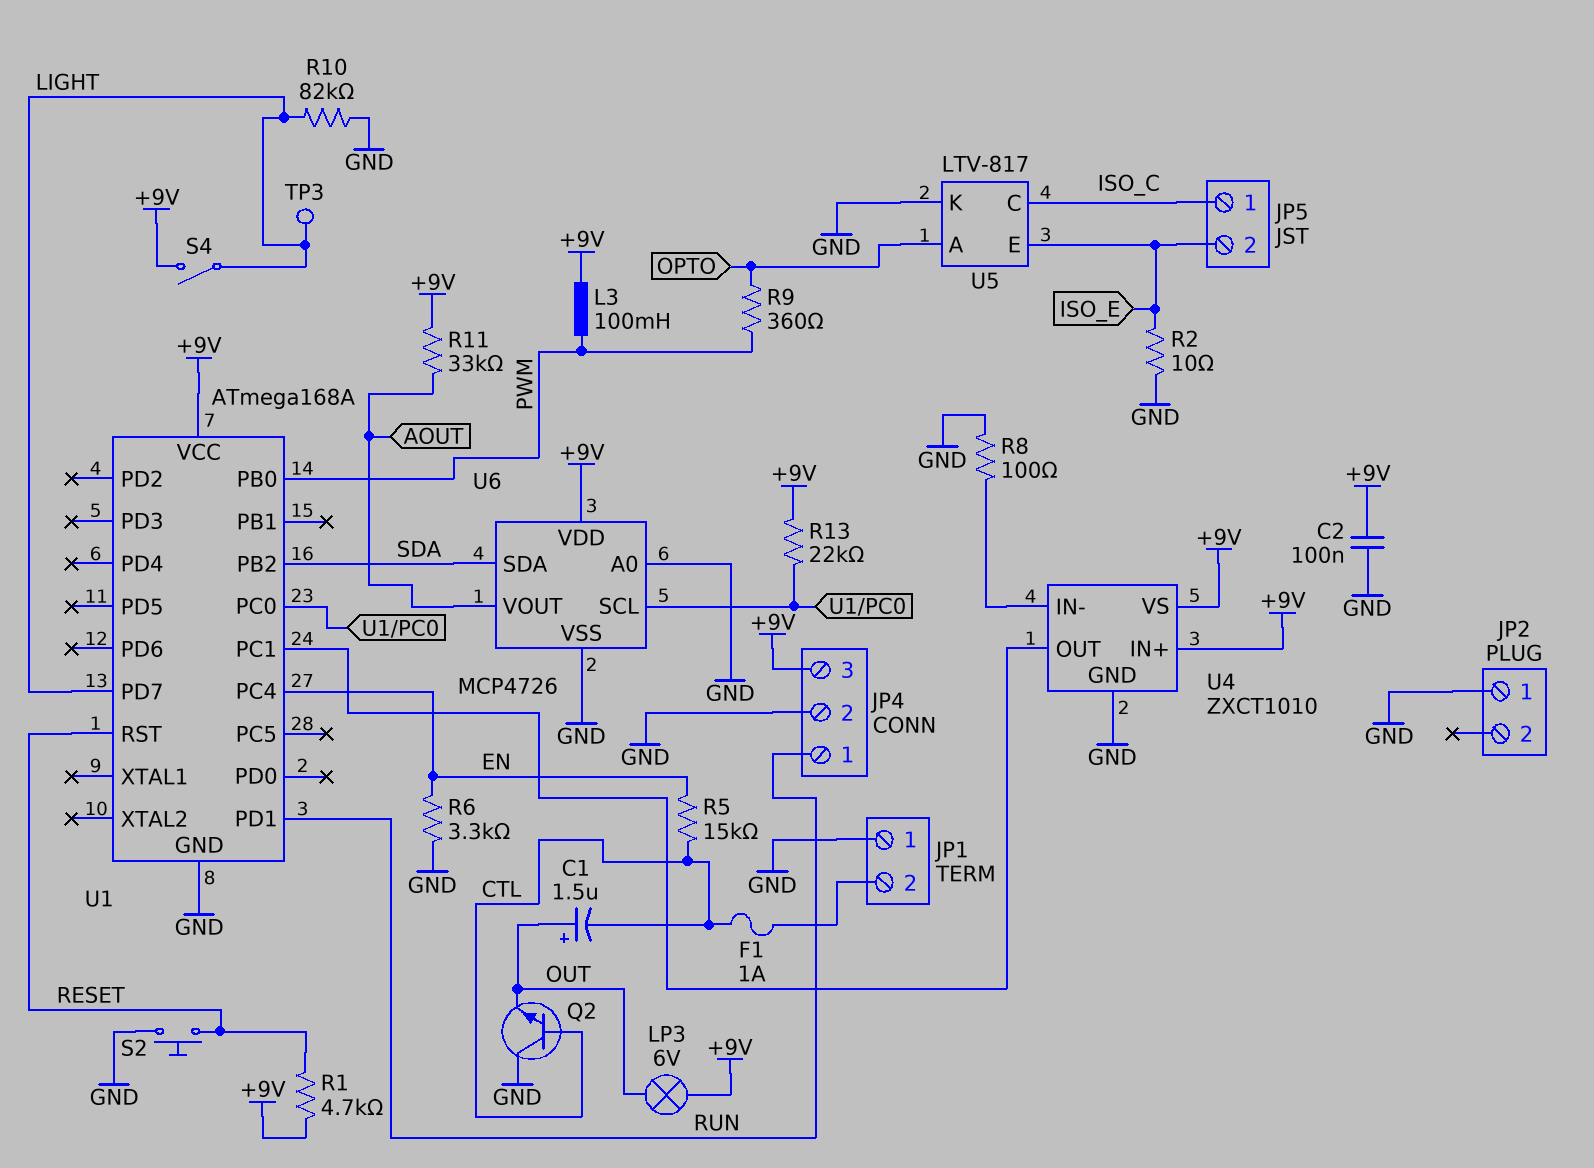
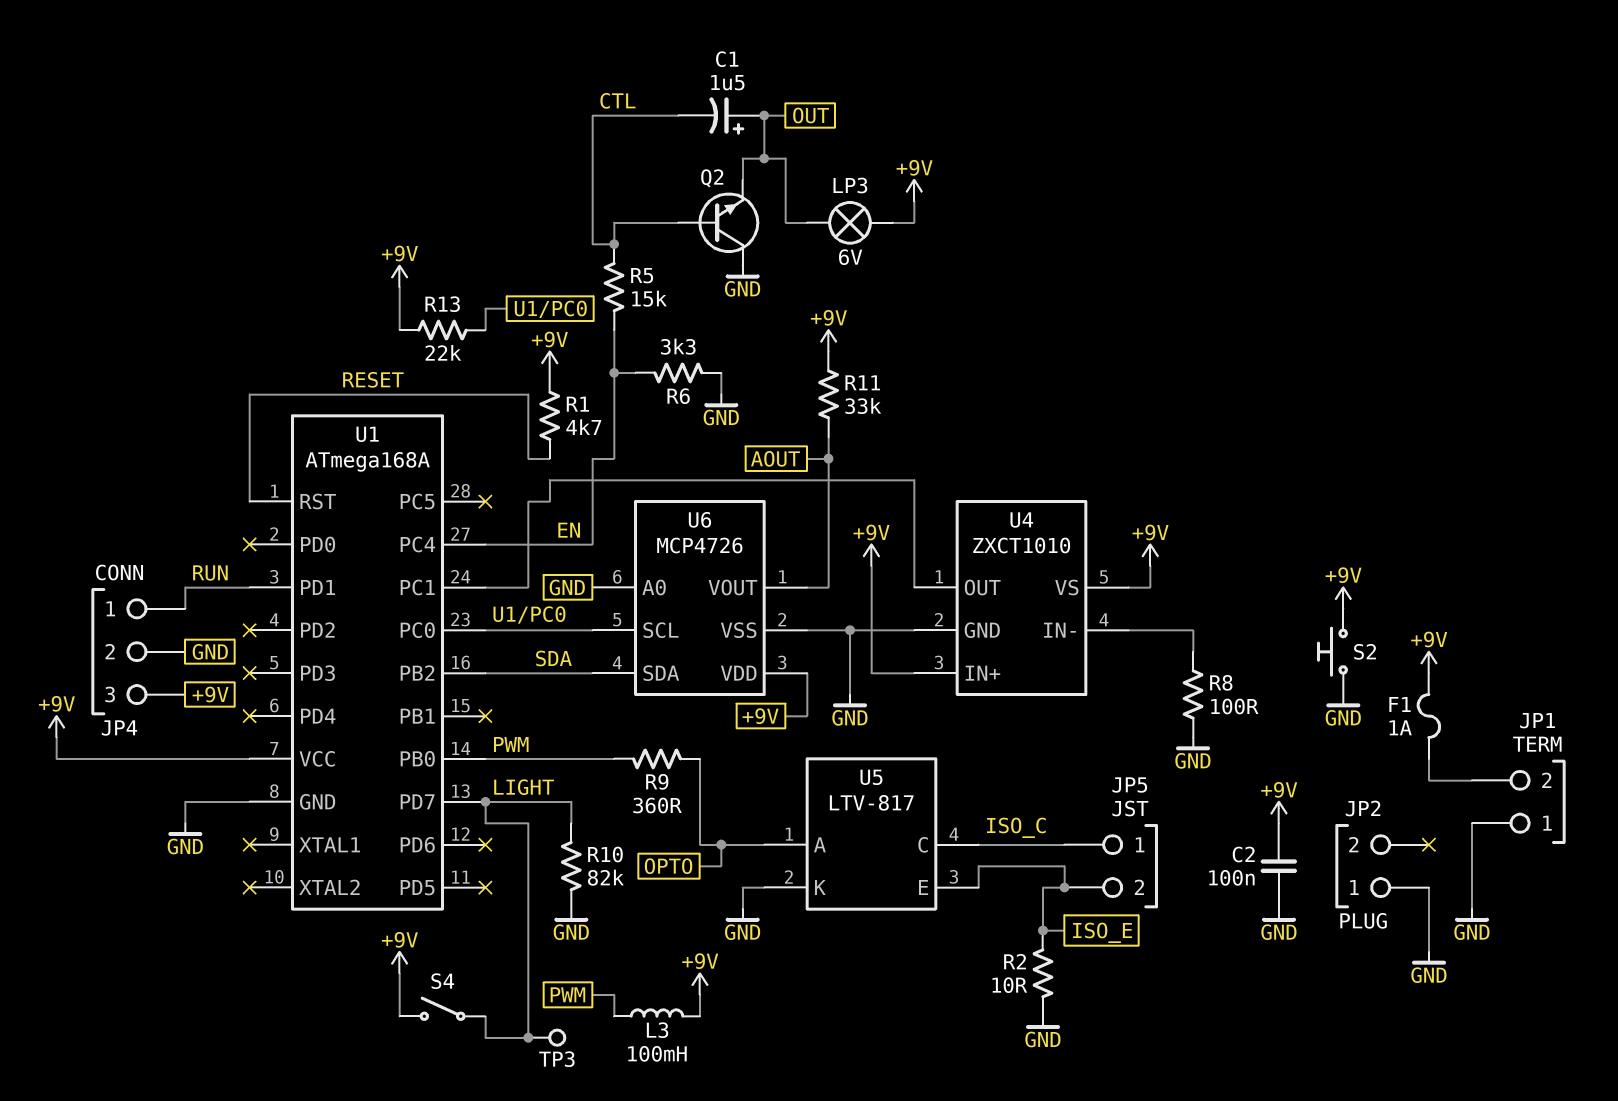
F1: 1A (CTL, JP1/2) -> 1A (+9V, JP1/2)
S2: button (GND, RESET) -> button (+9V, GND)

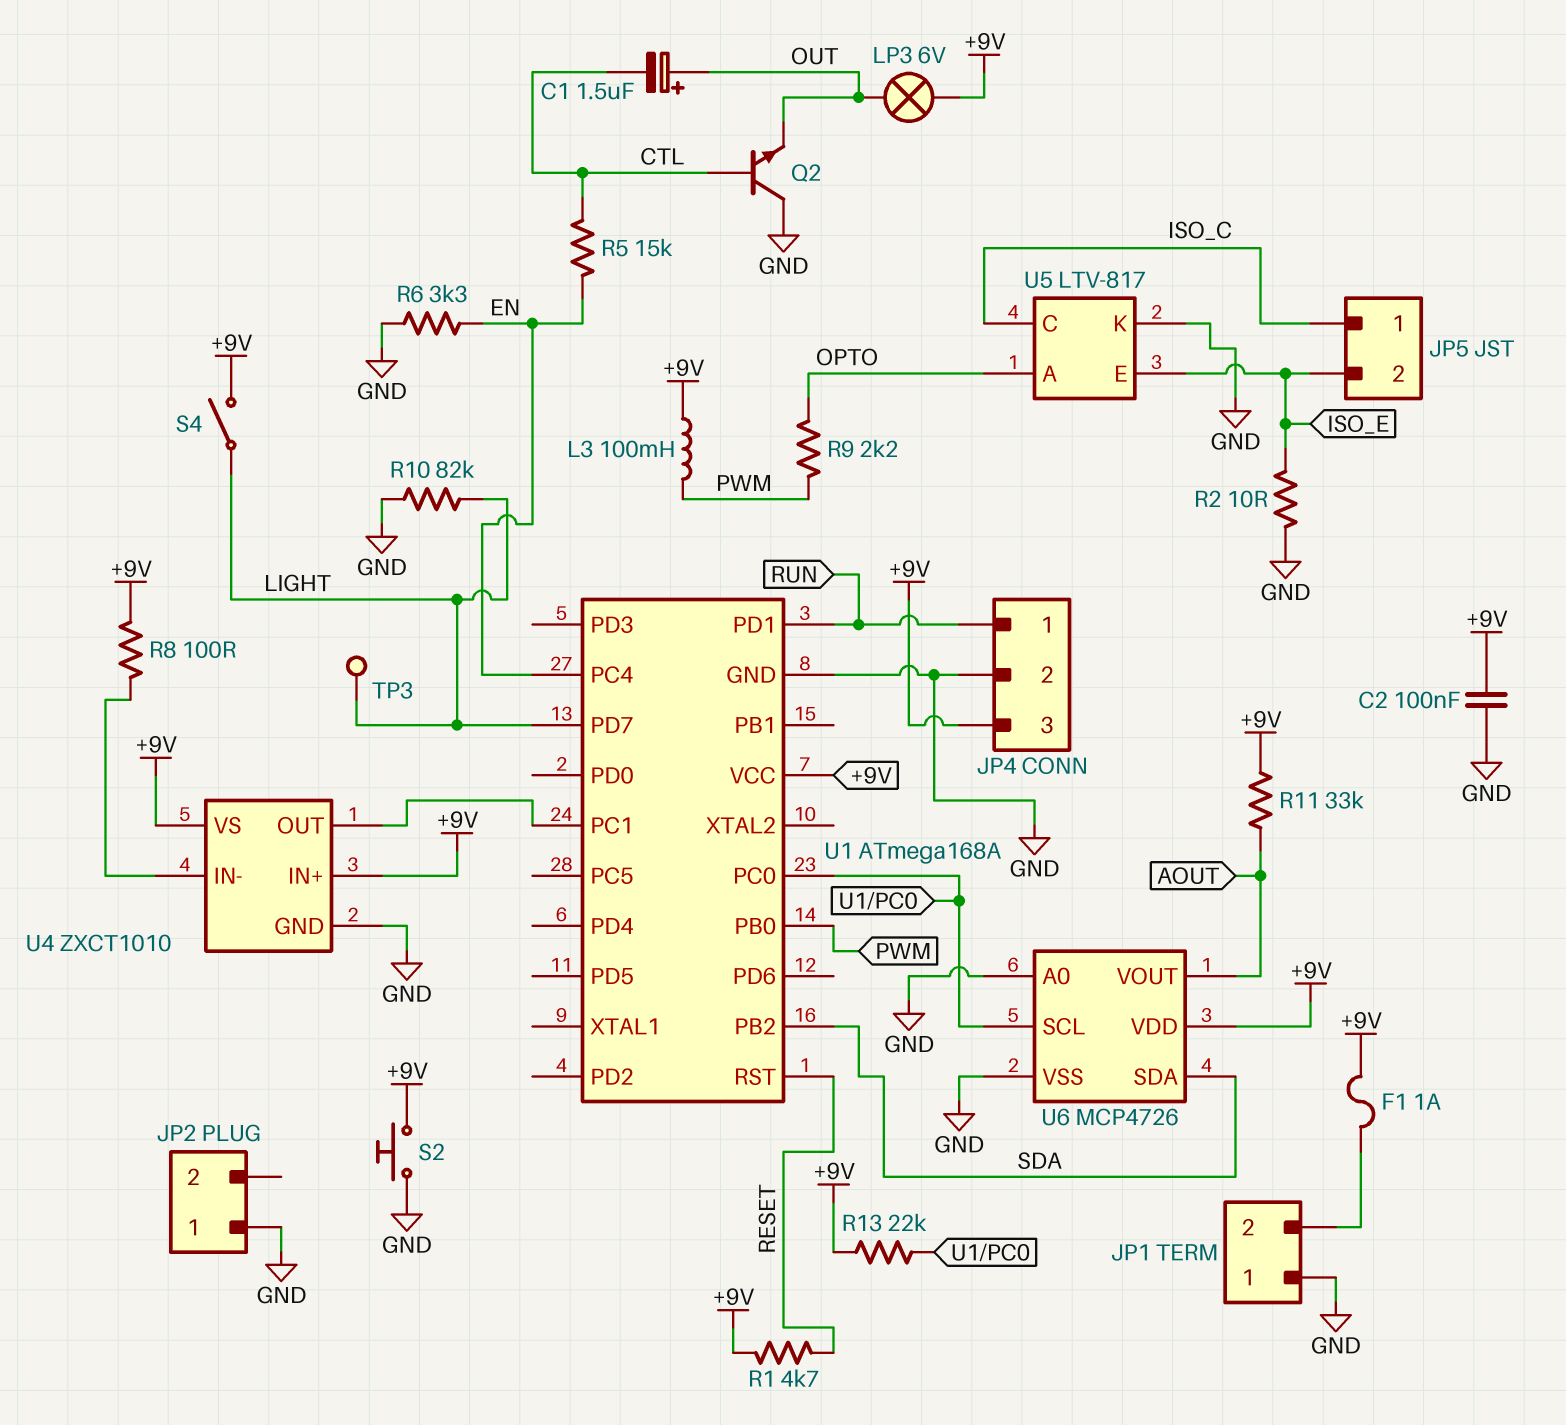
R8: 100 (GND, U4/IN-) -> 100 (+9V, U4/IN-)
R9: 360 (OPTO, PWM) -> 2.2k (OPTO, PWM)

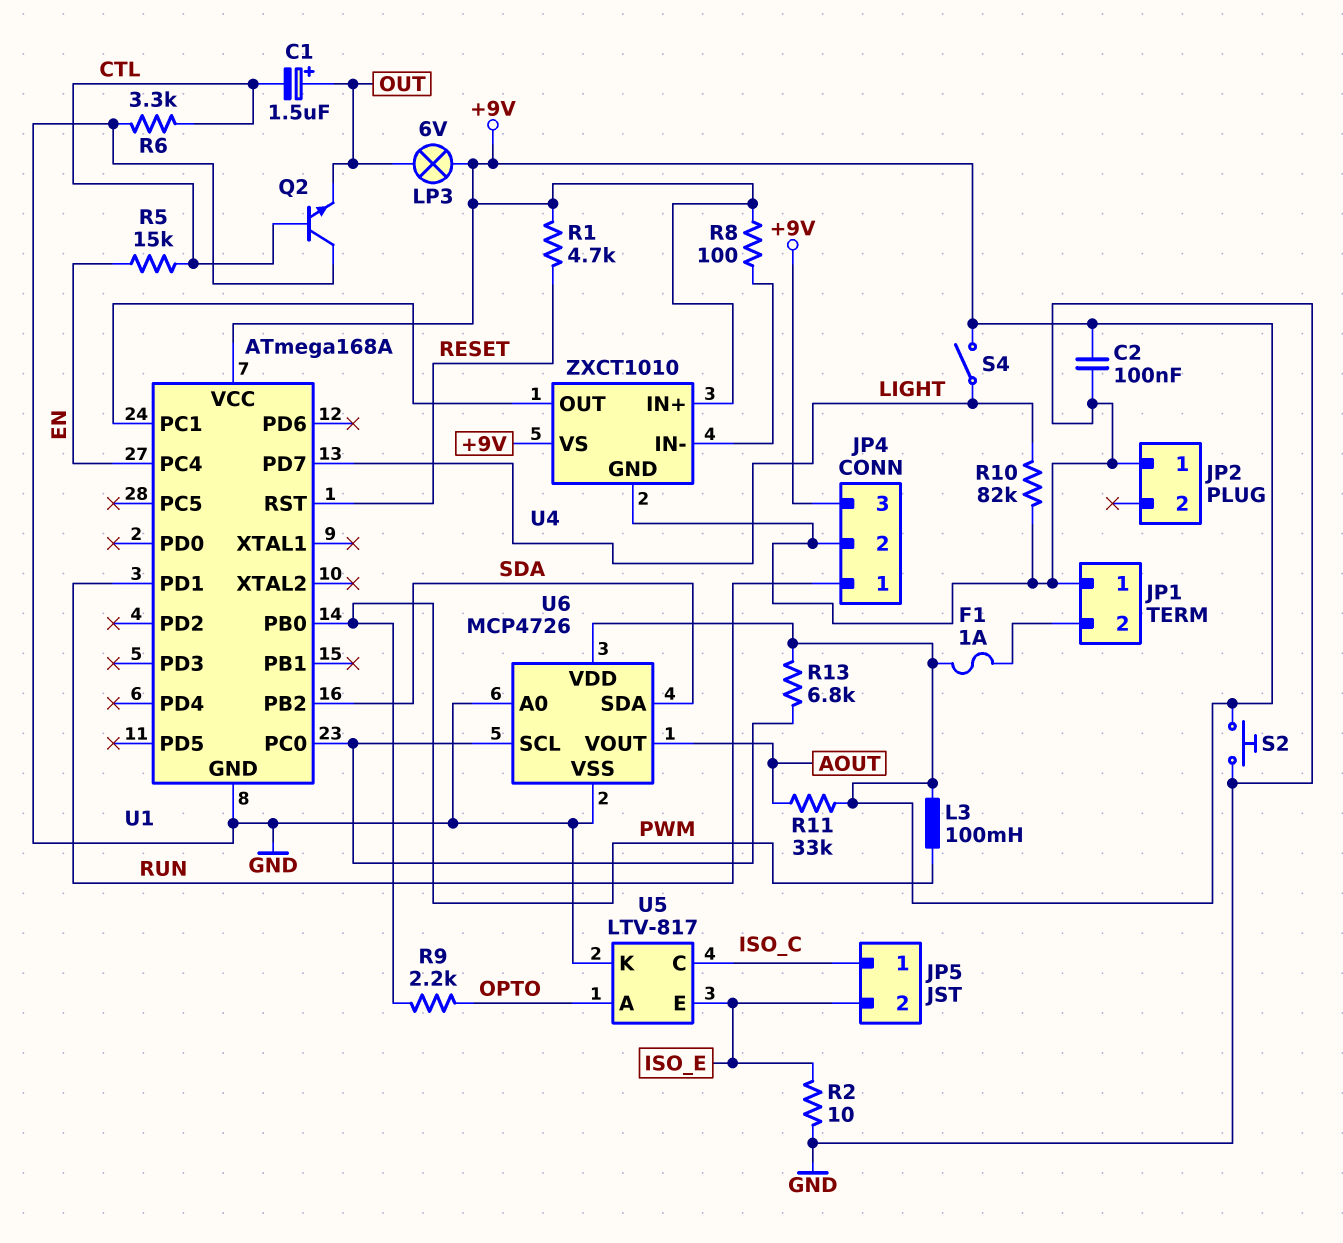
R6: 3.3k (EN, GND) -> 3.3k (CTL, GND)
R13: 22k (+9V, U1/PC0) -> 6.8k (+9V, U1/PC0)
TP3: test point (LIGHT) -> none

